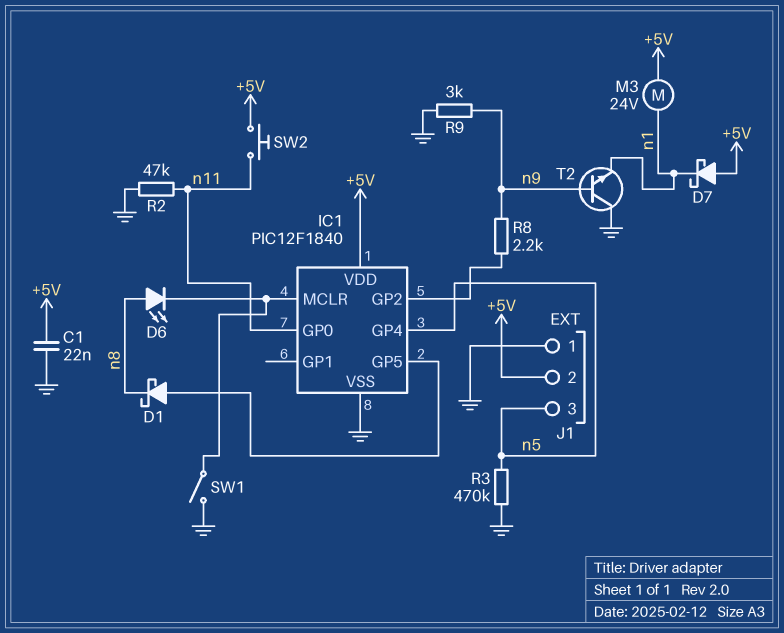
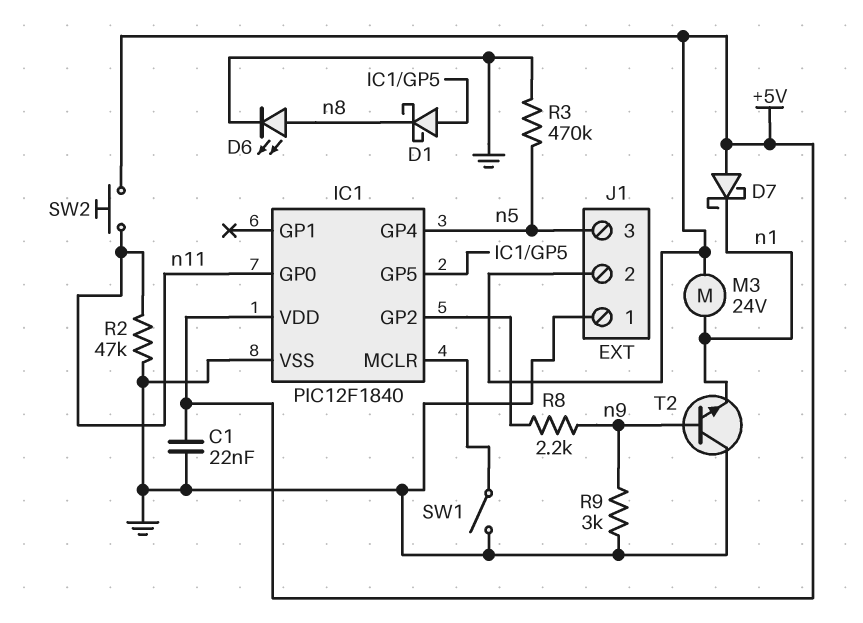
D6: LED (A n8, K IC1/MCLR) -> LED (A n8, K GND)

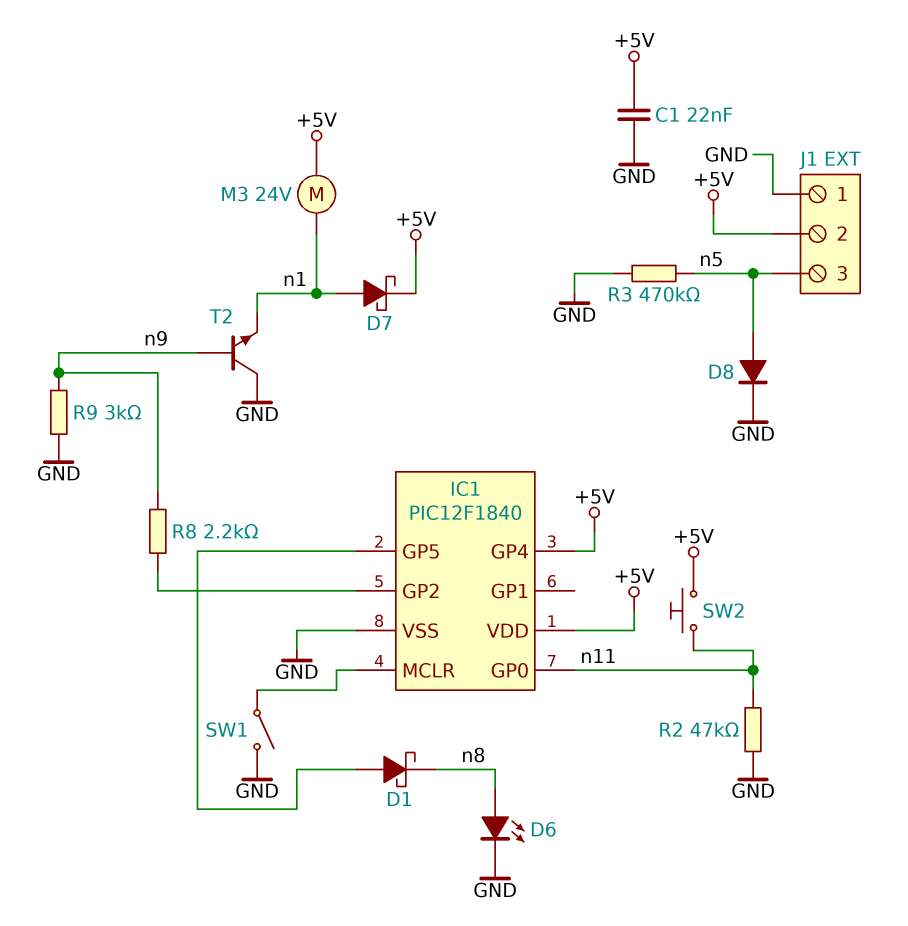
D7: schottky (A +5V, K n1) -> schottky (A n1, K +5V)
D8: none -> diode (A n5, K GND)
IC1 pin GP4: n5 -> +5V

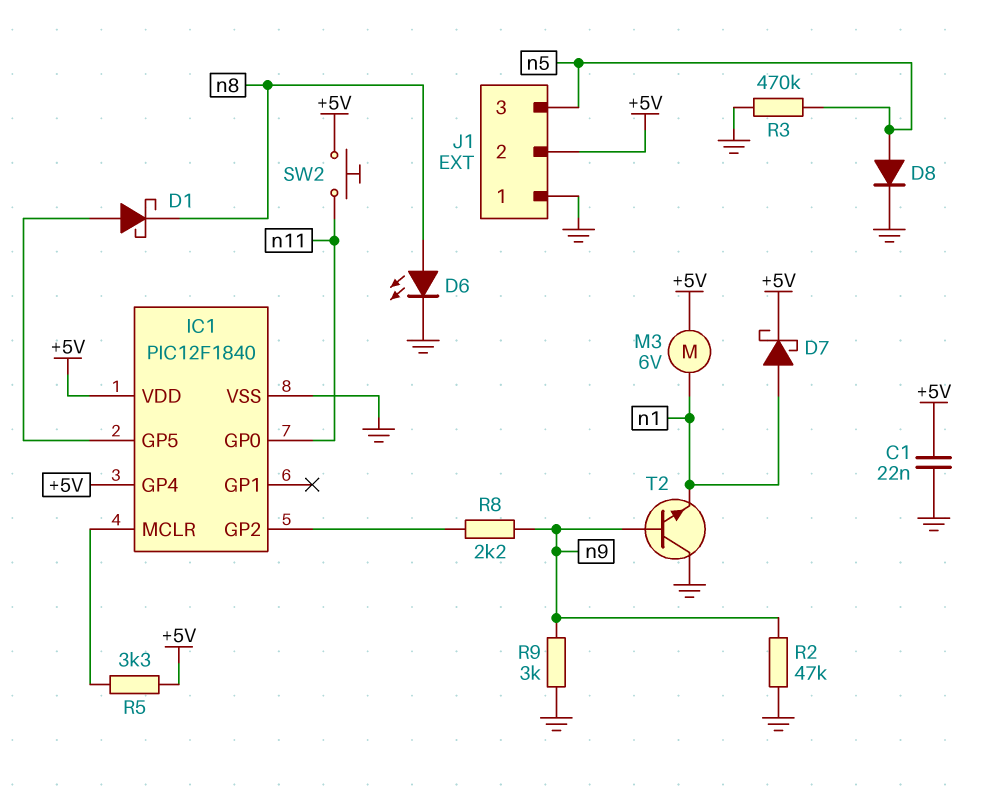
M3: motor 24V (+5V, n1) -> motor 6V (+5V, n1)
R2: 47k (GND, n11) -> 47k (GND, n9)
R5: none -> 3.3k (+5V, IC1/MCLR)
SW1: switch (GND, IC1/MCLR) -> none

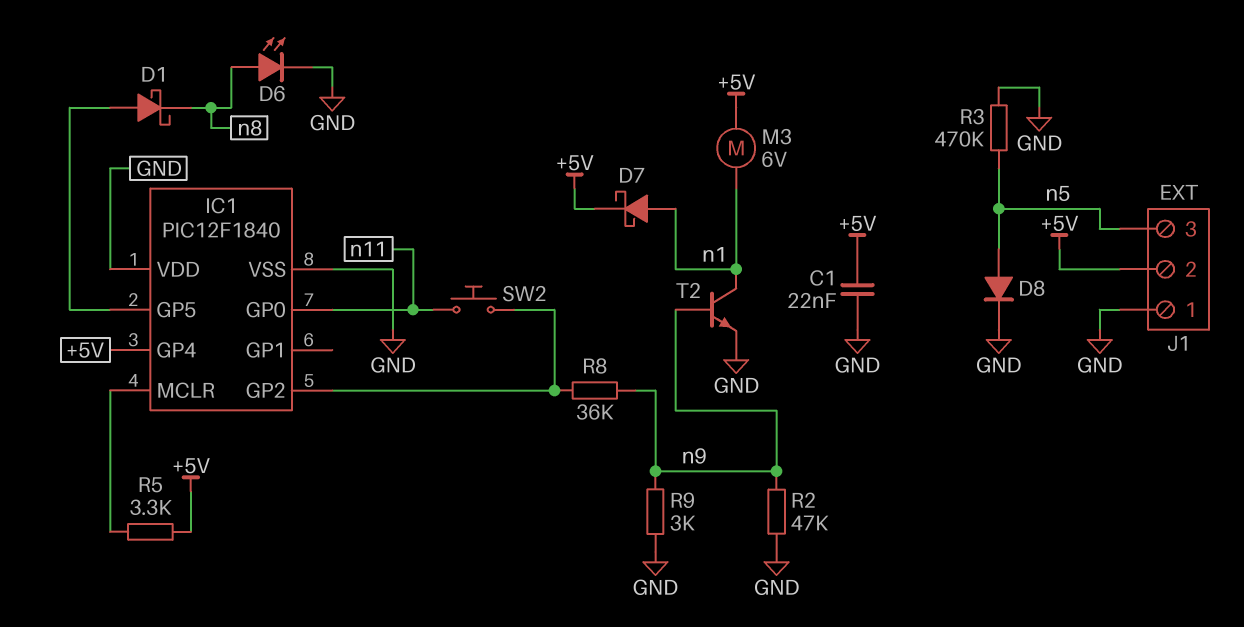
IC1 pin VDD: +5V -> GND
R8: 2.2k (IC1/GP2, n9) -> 36k (IC1/GP2, n9)
SW2: button (+5V, n11) -> button (IC1/GP2, n11)
T2: NPN (B n9, C GND, E n1) -> NPN (B n9, C n1, E GND)

